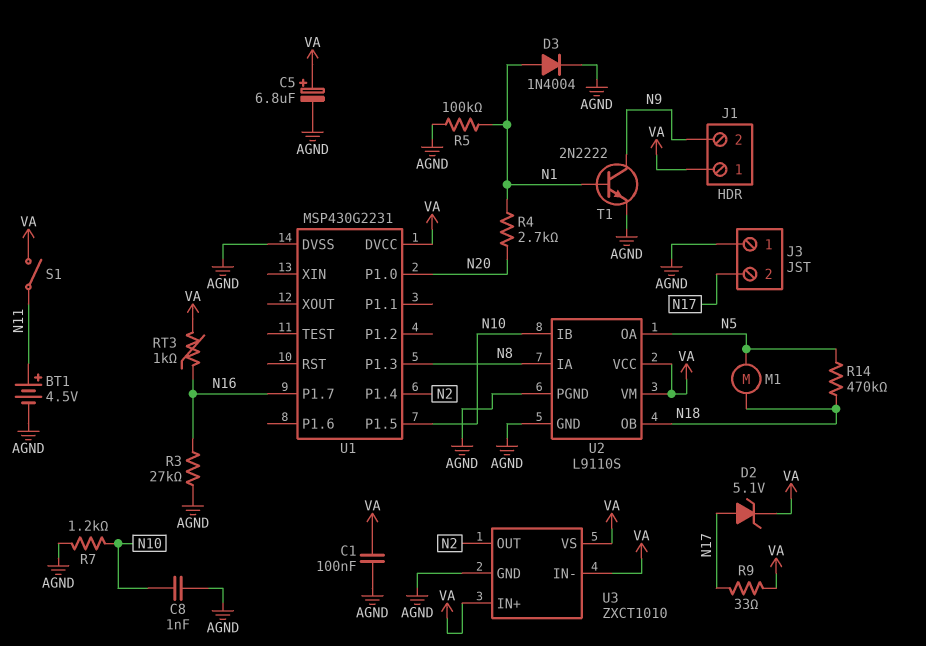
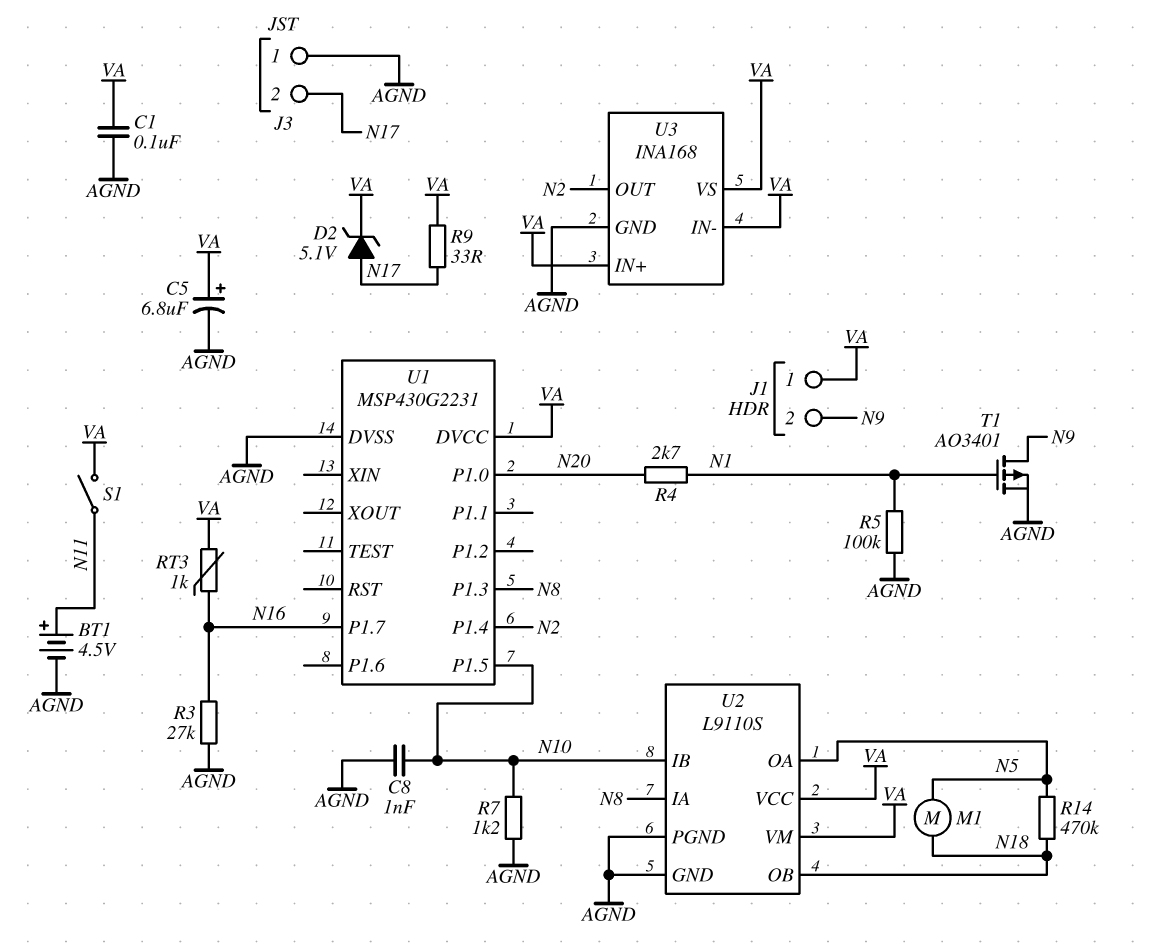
D3: diode 1N4004 (A N1, K AGND) -> none
T1: NPN 2N2222 (B N1, C N9, E AGND) -> PMOS AO3401 (G N1, D N9, S AGND)
U3: ZXCT1010 -> INA168

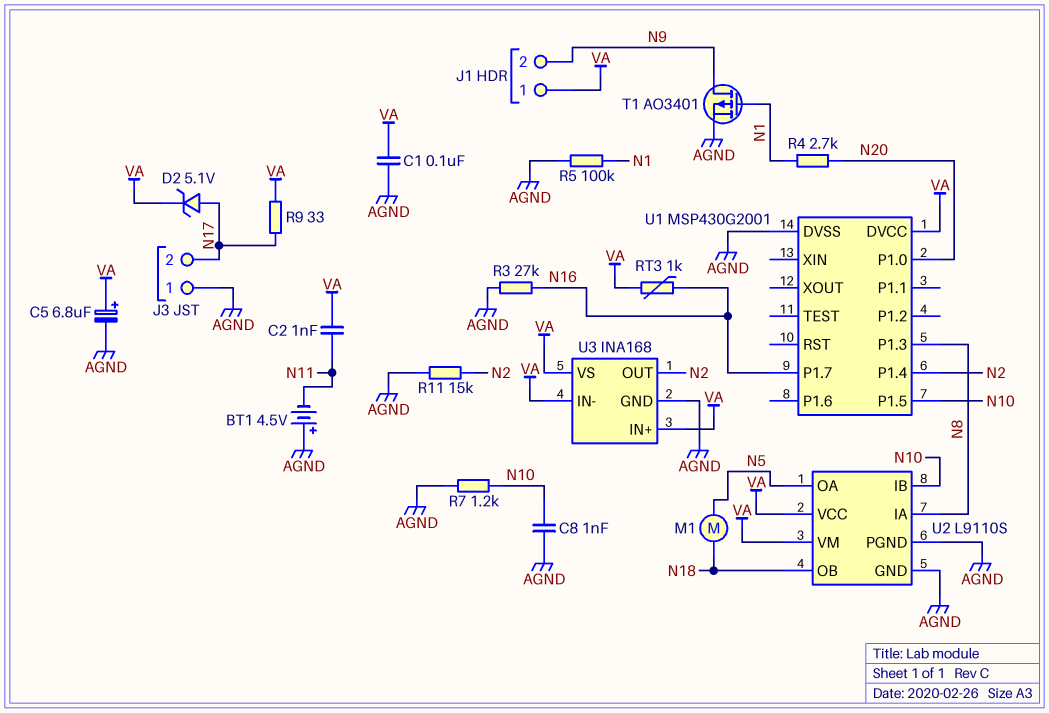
BT1: 4.5V (plus N11, minus AGND) -> 4.5V (plus AGND, minus N11)
C2: none -> 1nF (N11, VA)
R11: none -> 15k (AGND, N2)
R14: 470k (N5, N18) -> none
S1: switch (N11, VA) -> none
U1: MSP430G2231 -> MSP430G2001

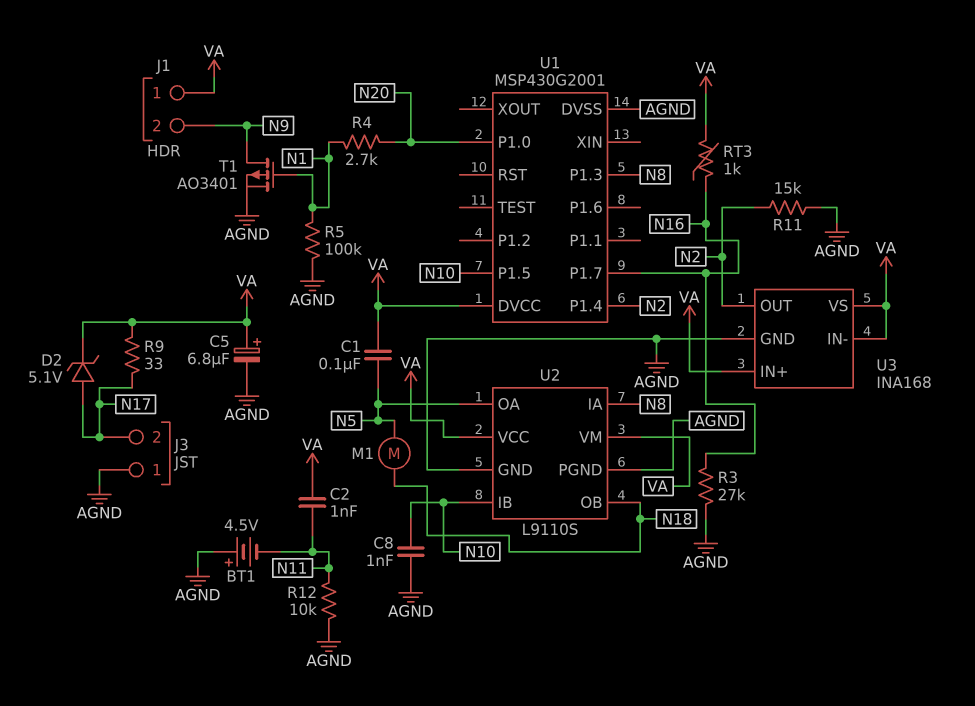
C1: 100nF (AGND, VA) -> 100nF (N5, VA)
R7: 1.2k (AGND, N10) -> none
R12: none -> 10k (AGND, N11)

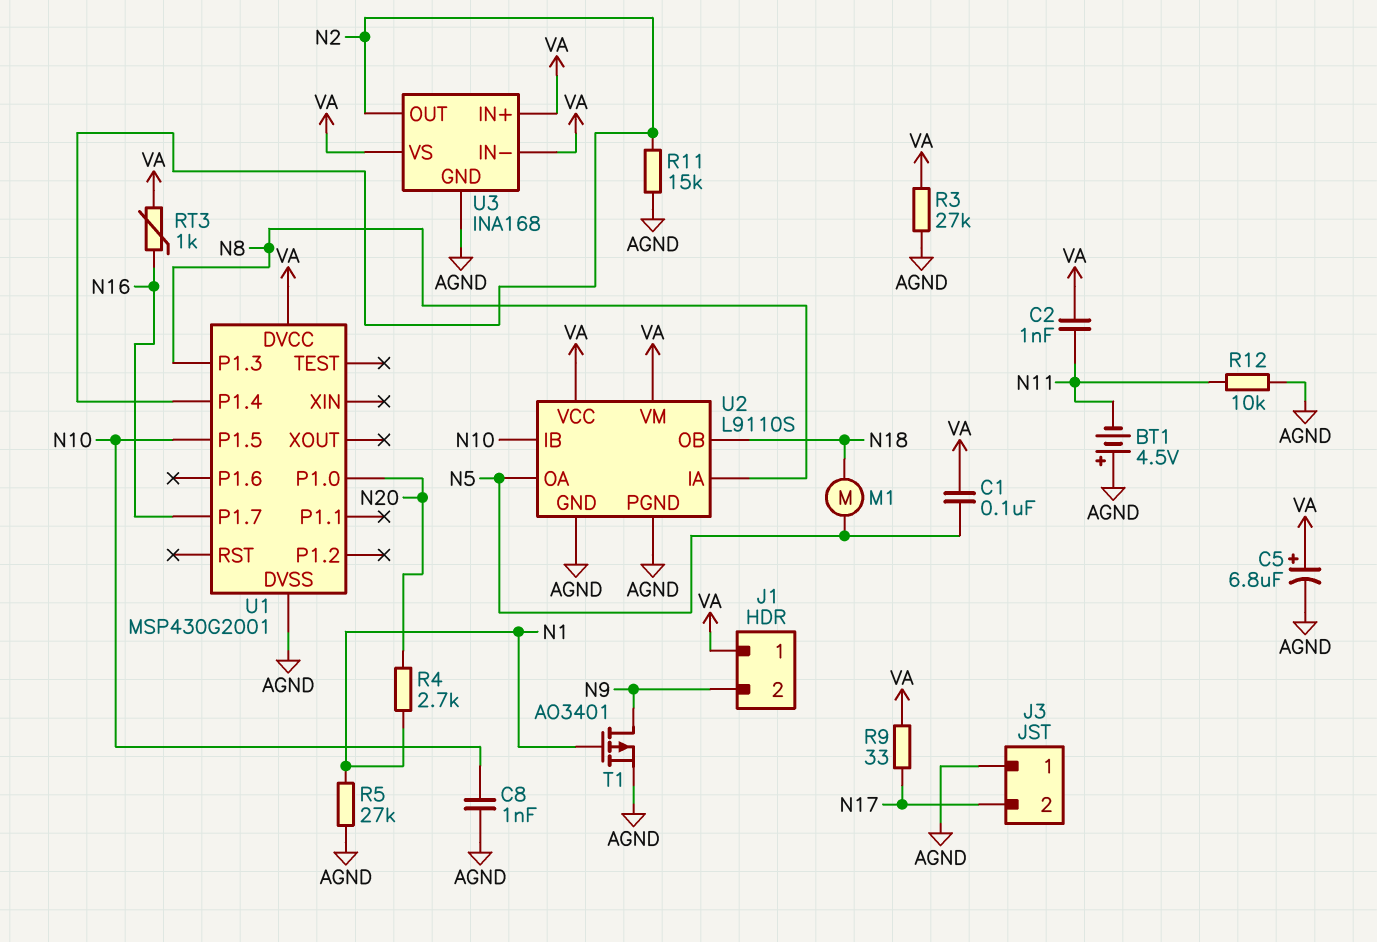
D2: zener 5.1V (A N17, K VA) -> none
R3: 27k (AGND, N16) -> 27k (AGND, VA)
R5: 100k (AGND, N1) -> 27k (AGND, N1)

